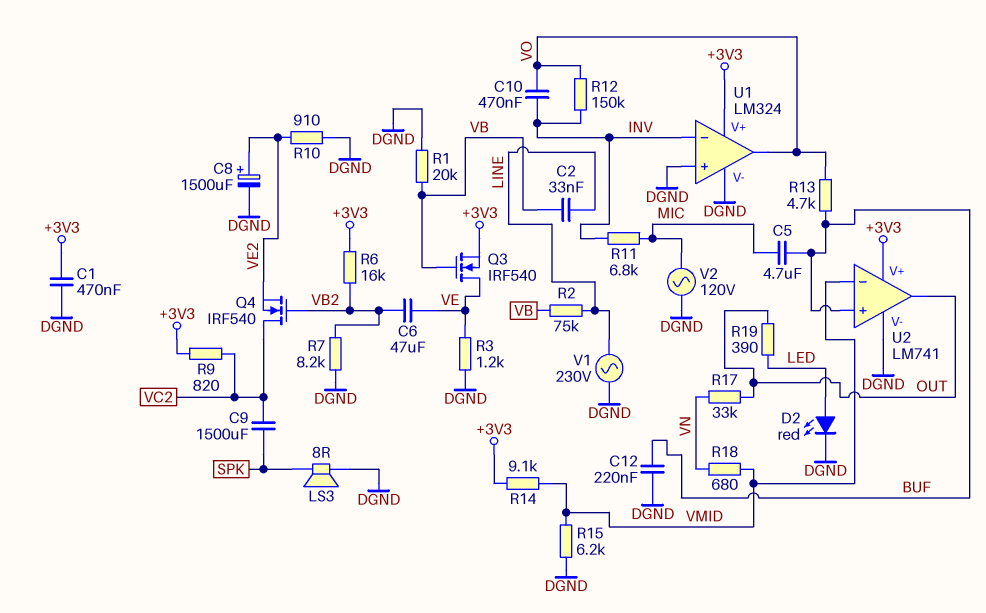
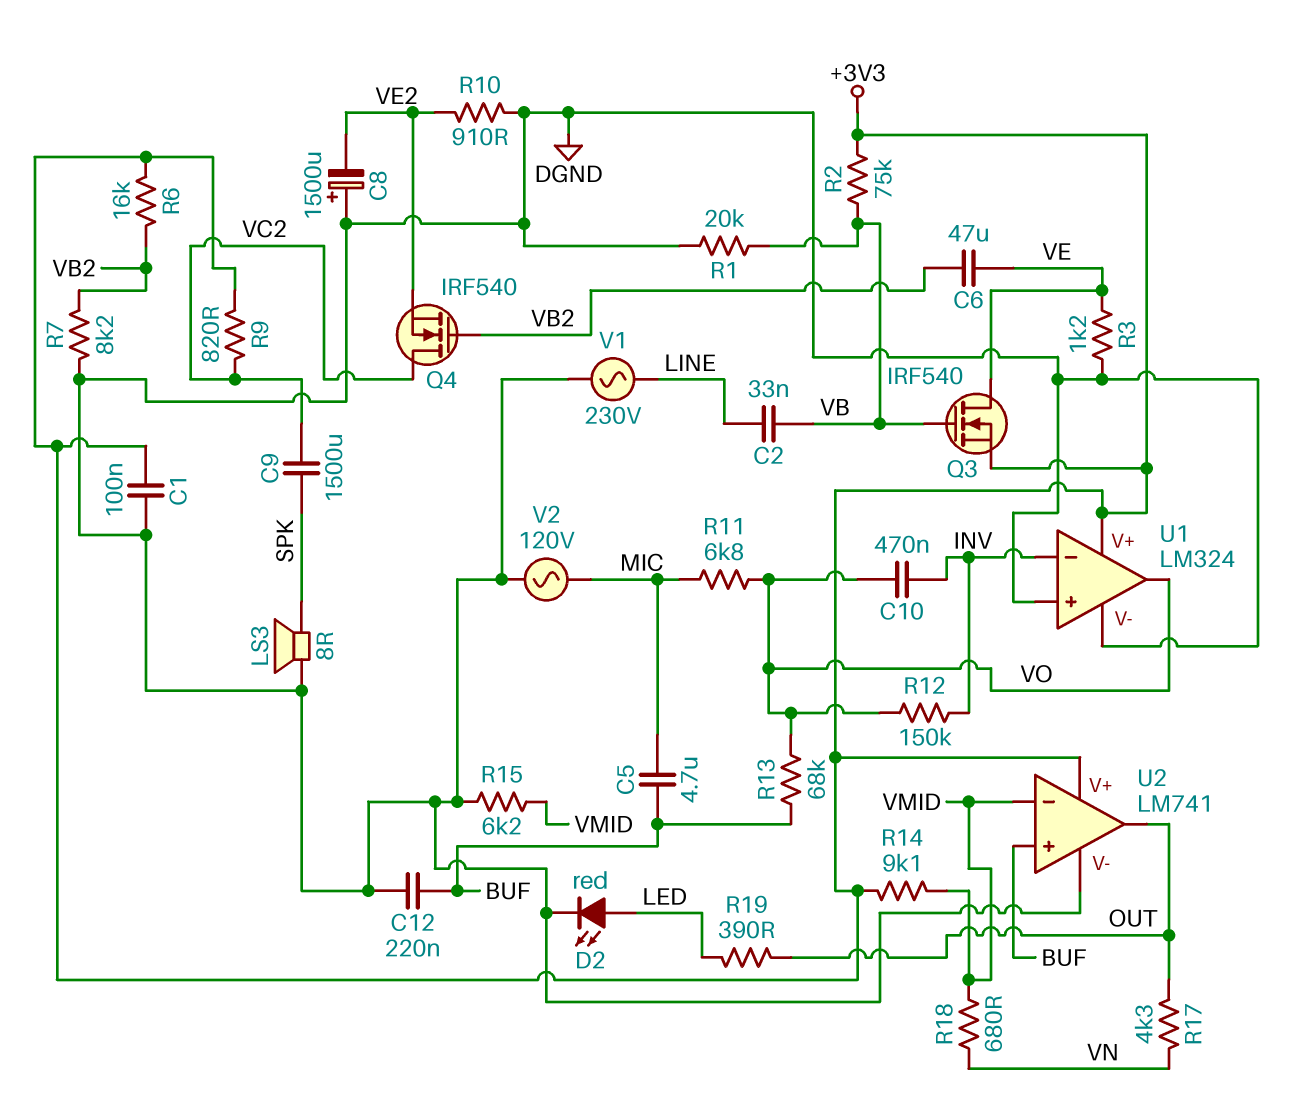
C1: 470nF (+3V3, DGND) -> 100nF (+3V3, DGND)
C8: 1500uF (plus VE2, minus DGND) -> 1500uF (plus DGND, minus VE2)
R2: 75k (LINE, VB) -> 75k (+3V3, VB)
R11: 6.8k (INV, MIC) -> 6.8k (MIC, VO)
R13: 4.7k (BUF, VO) -> 68k (BUF, VO)
R17: 33k (OUT, VN) -> 4.3k (OUT, VN)

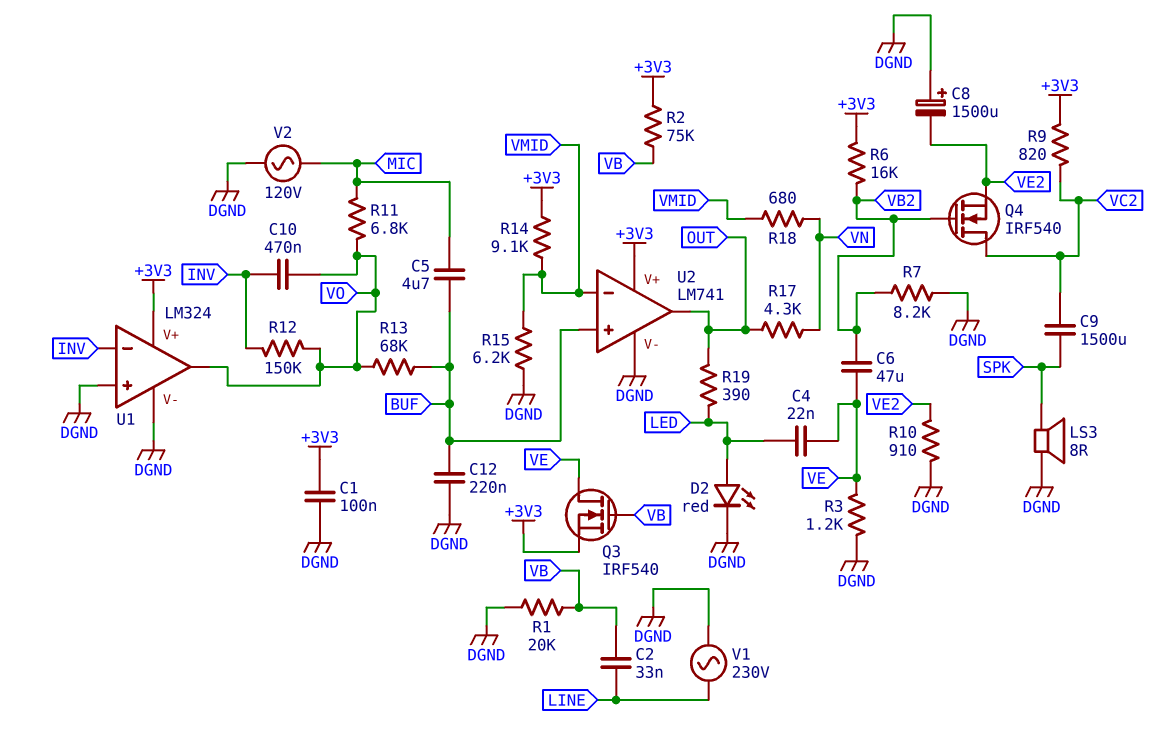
C4: none -> 22nF (LED, VE)

